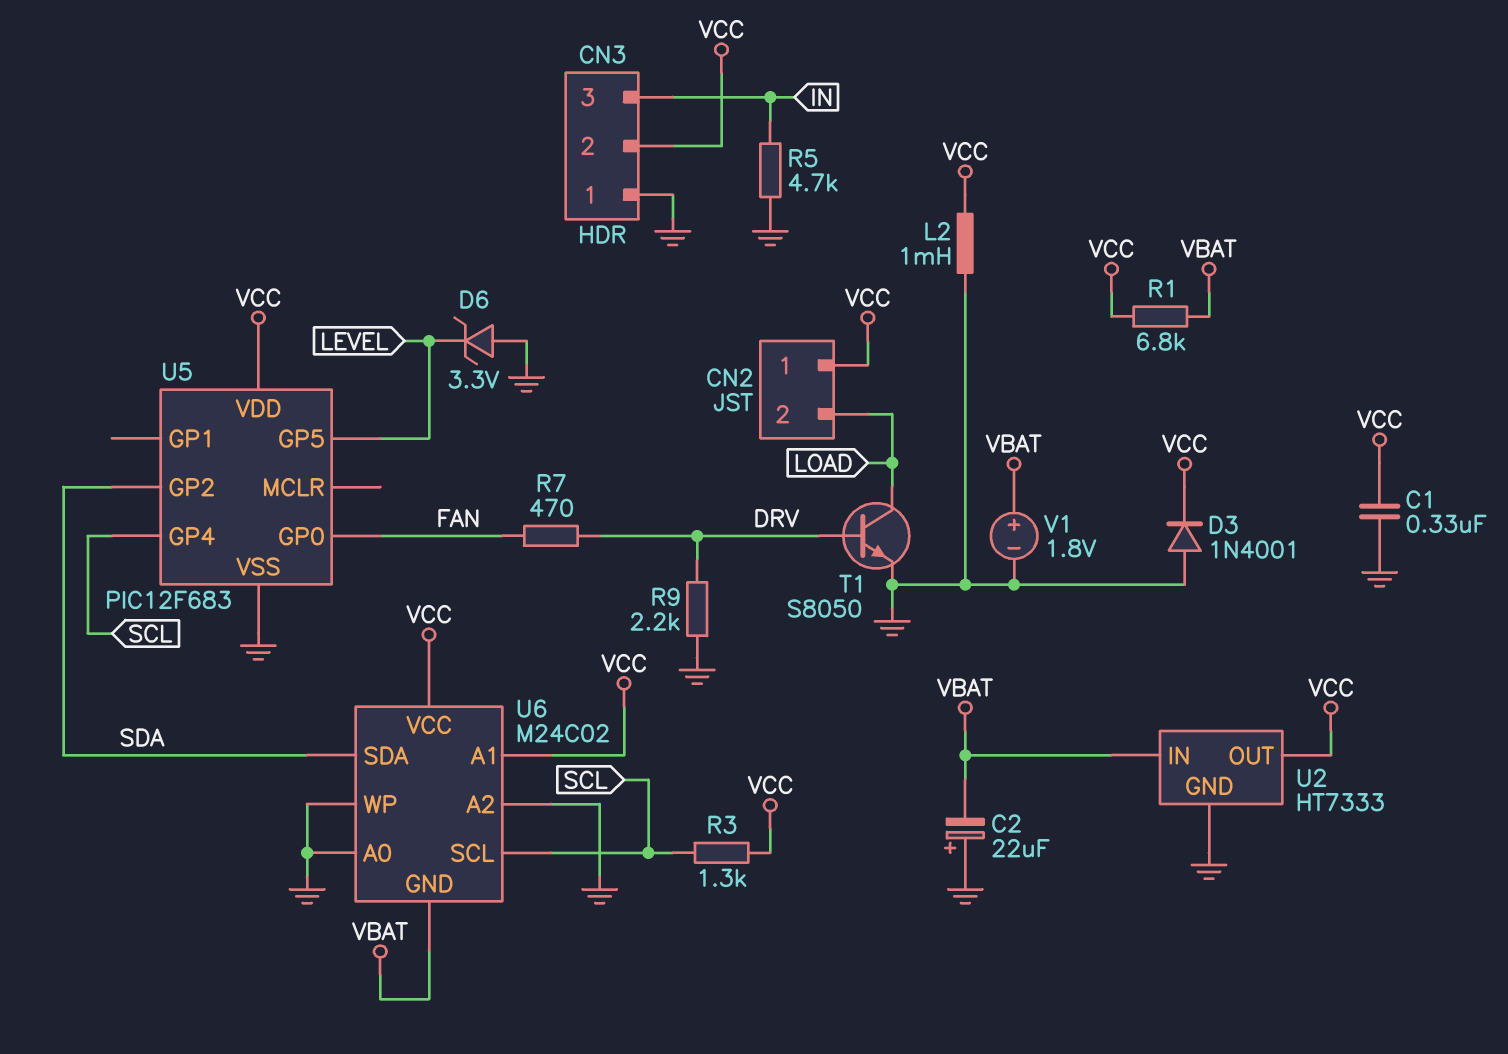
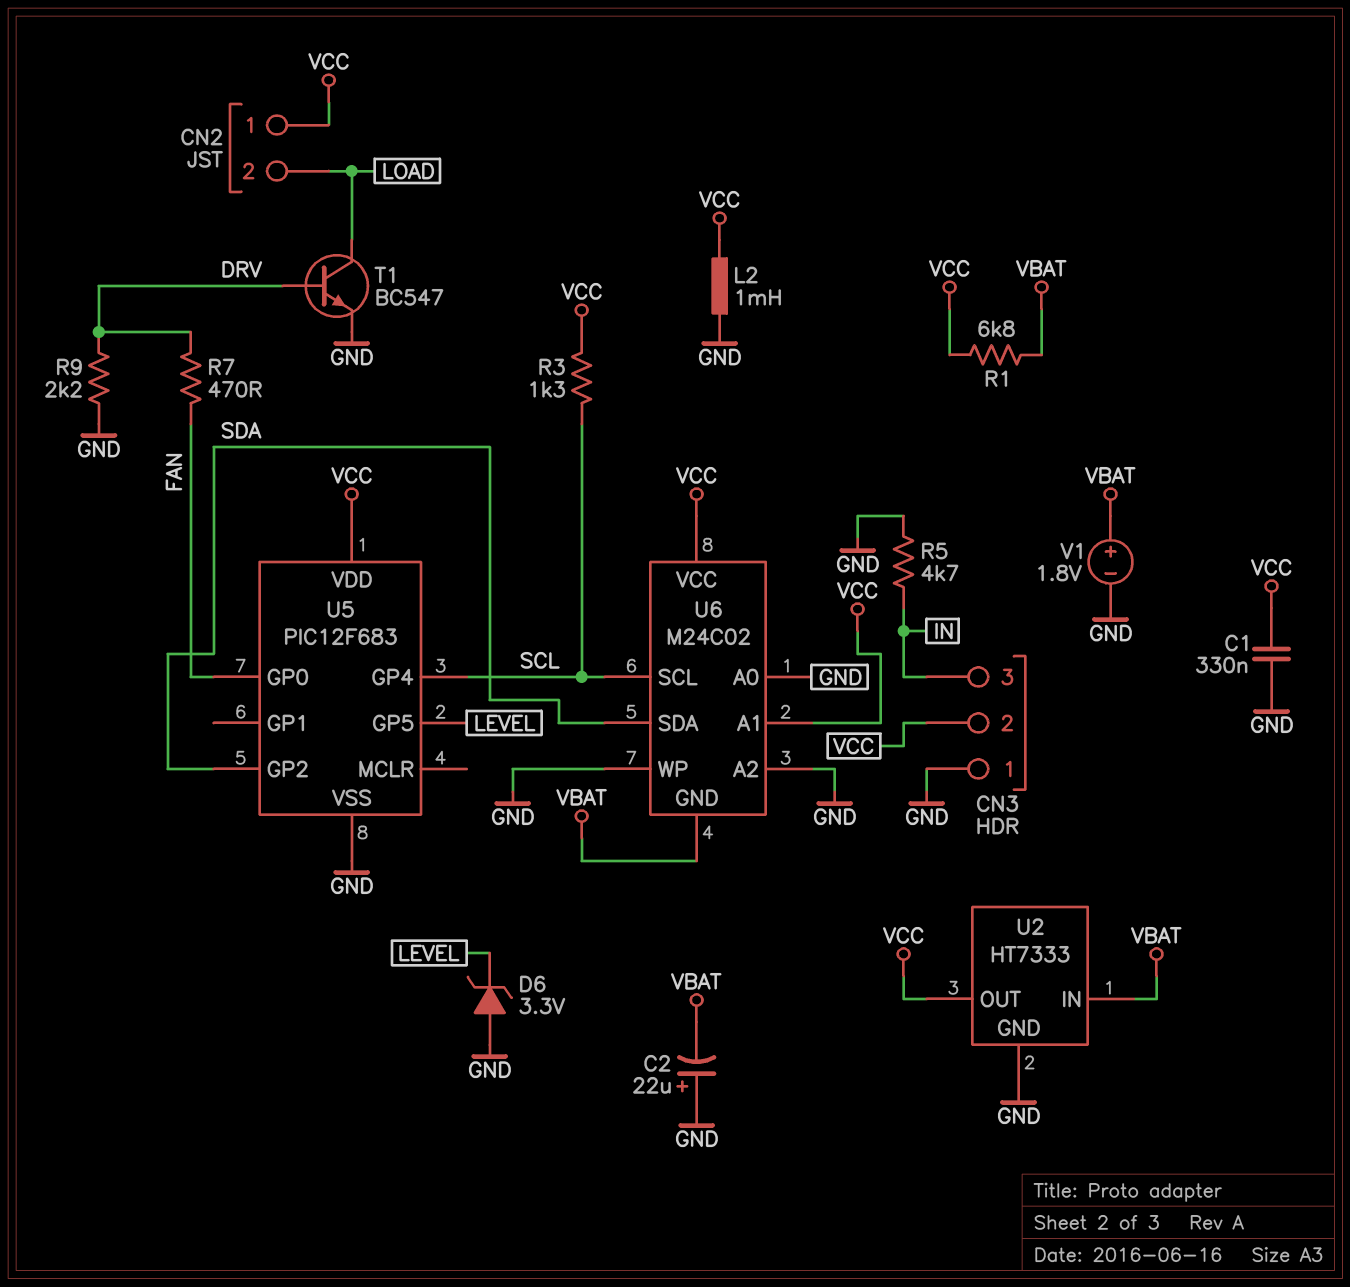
D3: diode 1N4001 (A GND, K VCC) -> none
T1: NPN S8050 (B DRV, C LOAD, E GND) -> NPN BC547 (B DRV, C LOAD, E GND)

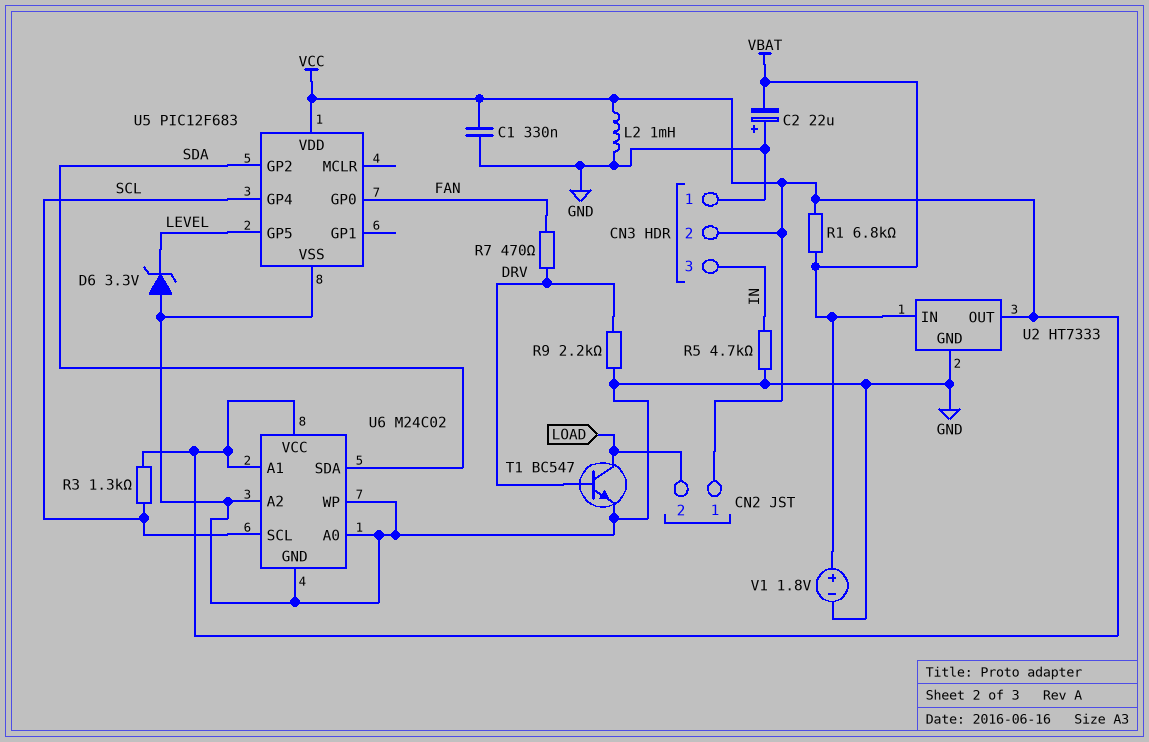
U6 pin GND: VBAT -> GND

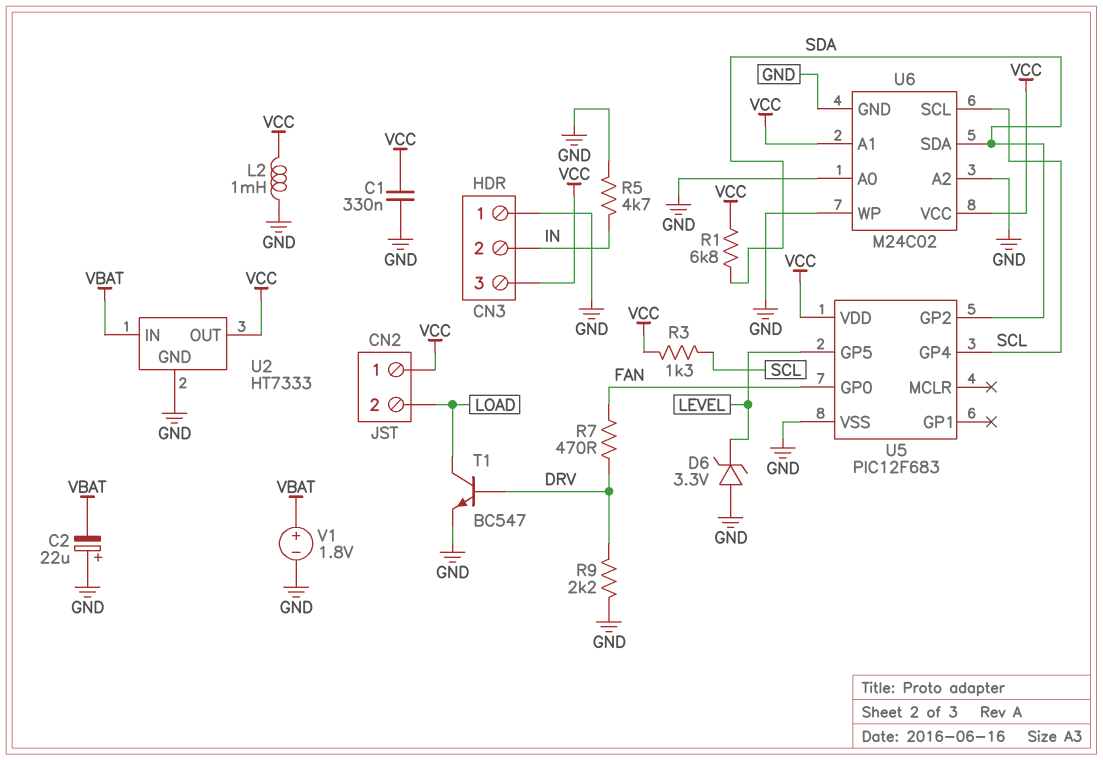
CN3 pin 2: VCC -> IN
CN3 pin 3: IN -> VCC
R1: 6.8k (VBAT, VCC) -> 6.8k (SDA, VCC)

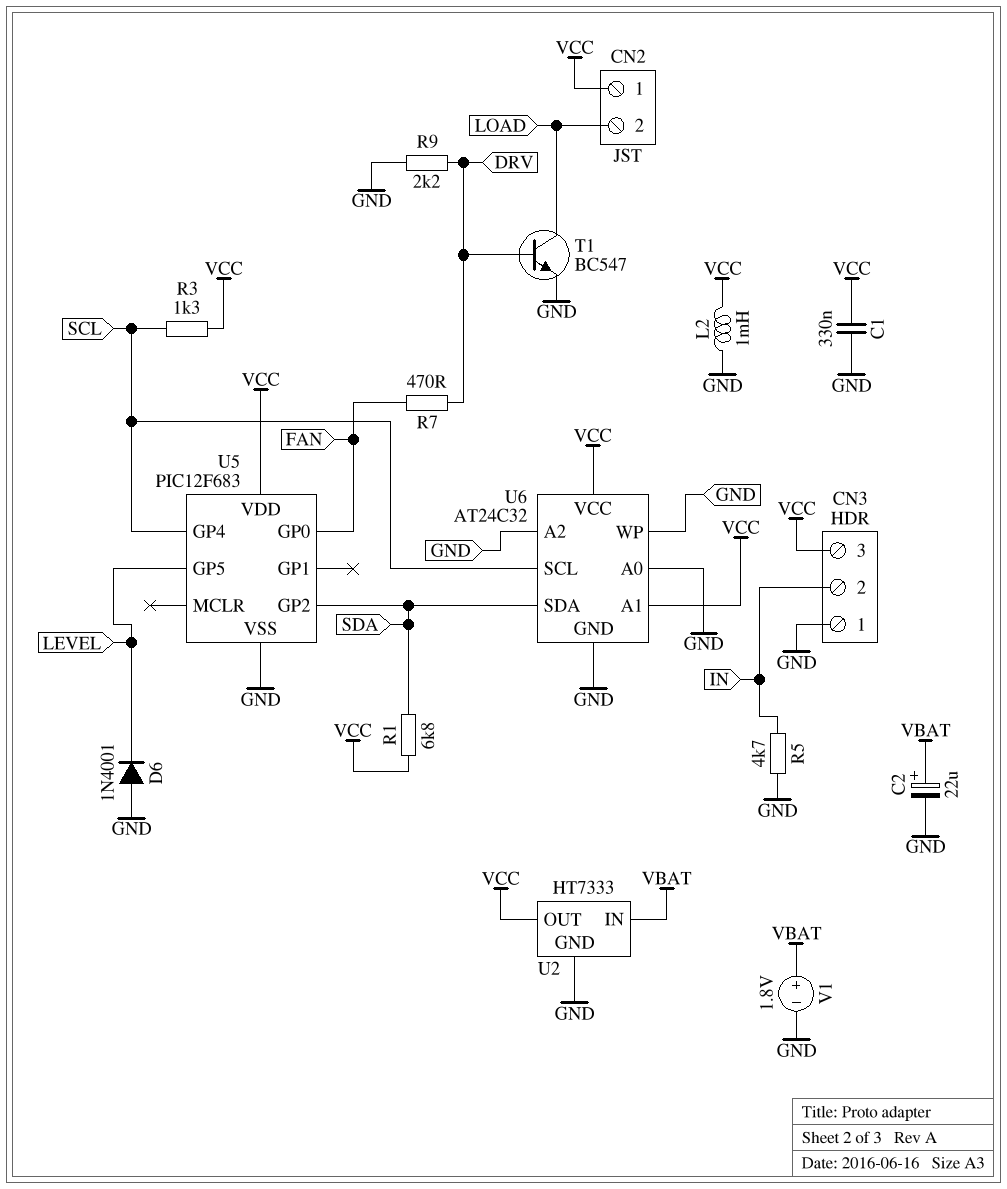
C2: 22uF (plus GND, minus VBAT) -> 22uF (plus VBAT, minus GND)
D6: zener 3.3V (A GND, K LEVEL) -> diode 1N4001 (A GND, K LEVEL)
U6: M24C02 -> AT24C32

